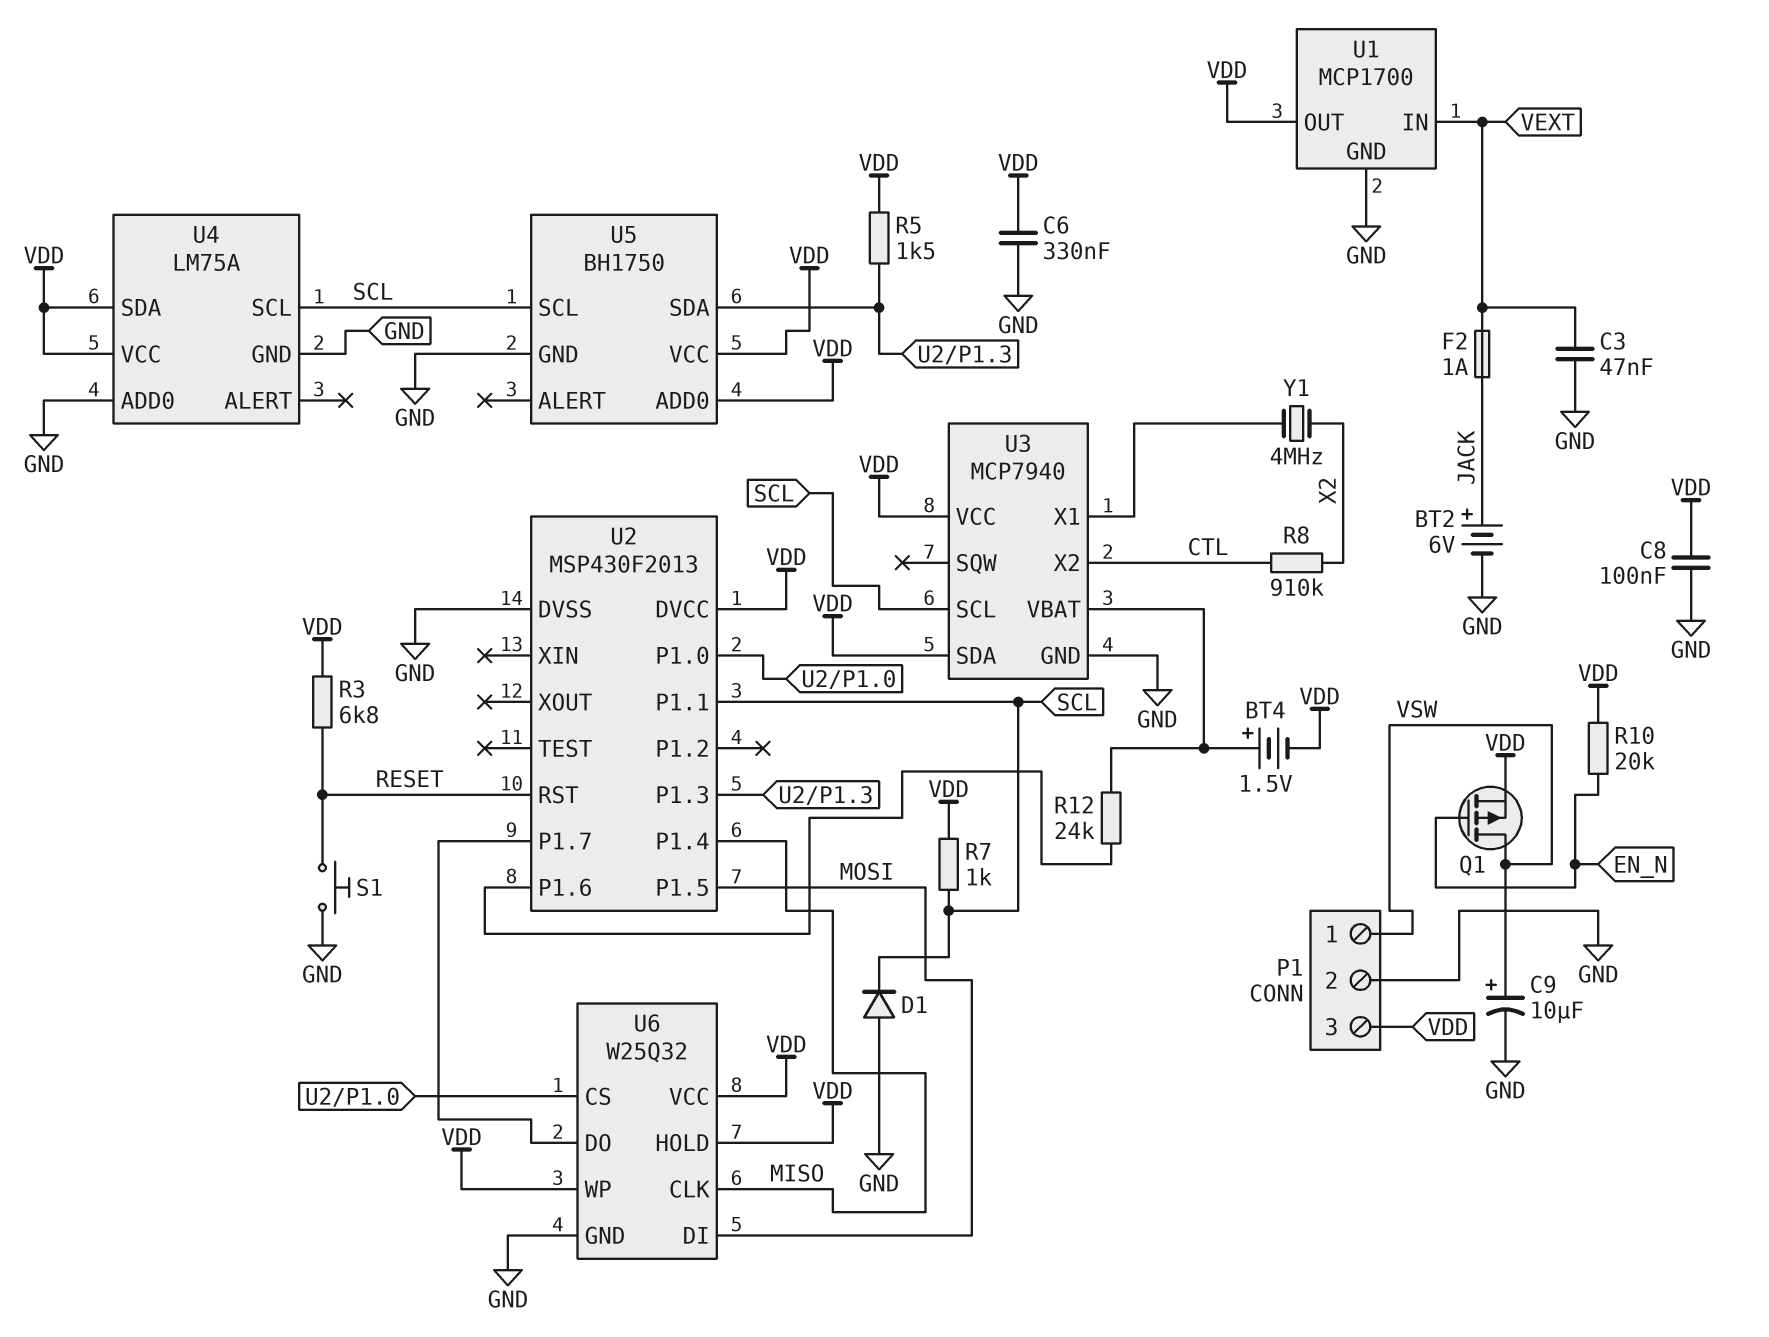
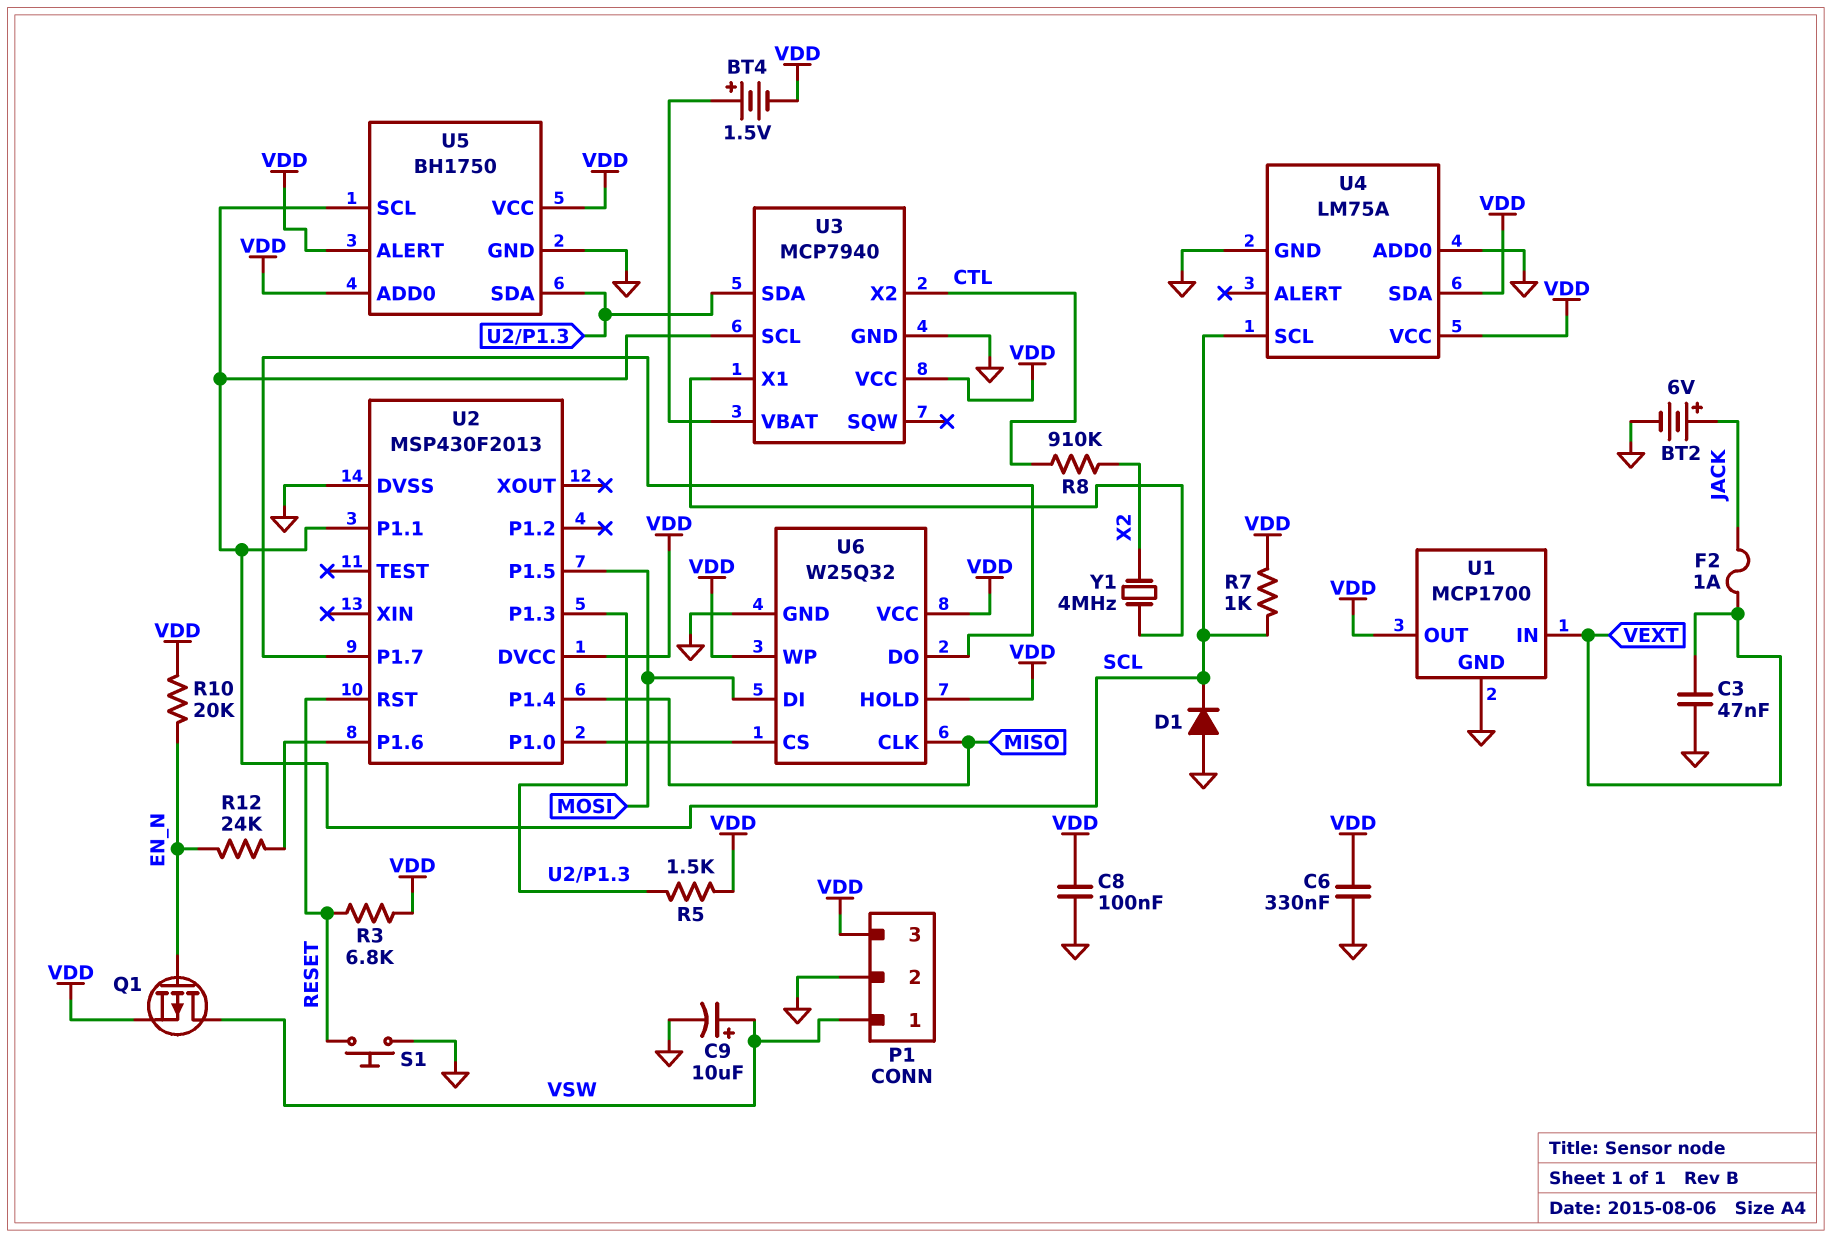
R12: 24k (U2/P1.6, U3/VBAT) -> 24k (EN_N, U2/P1.6)
U3 pin SDA: VDD -> U2/P1.3
U5 pin ALERT: none -> VDD

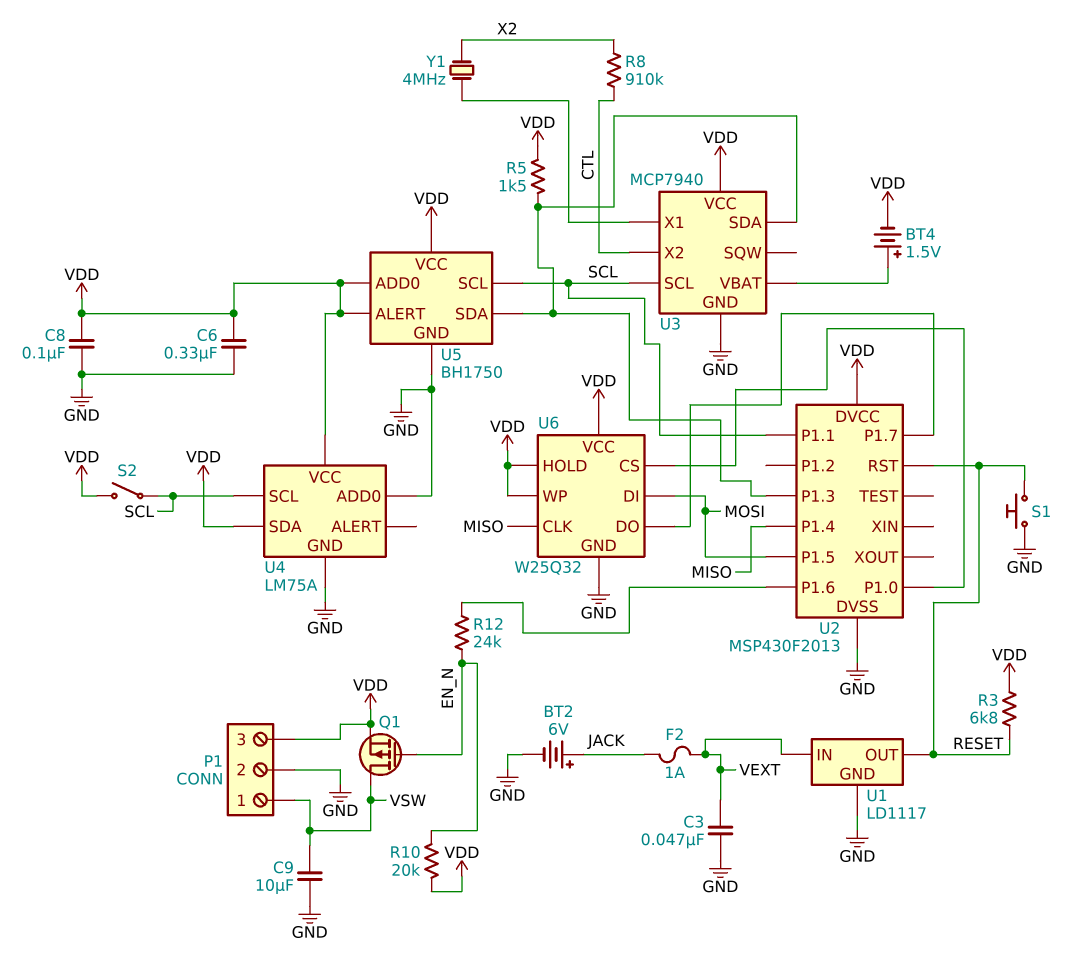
C9: 10uF (plus VSW, minus GND) -> 10uF (GND, VSW)
D1: diode (A GND, K SCL) -> none
R7: 1k (SCL, VDD) -> none
S2: none -> switch (SCL, VDD)
U1: MCP1700 -> LD1117
U1 pin OUT: VDD -> RESET

